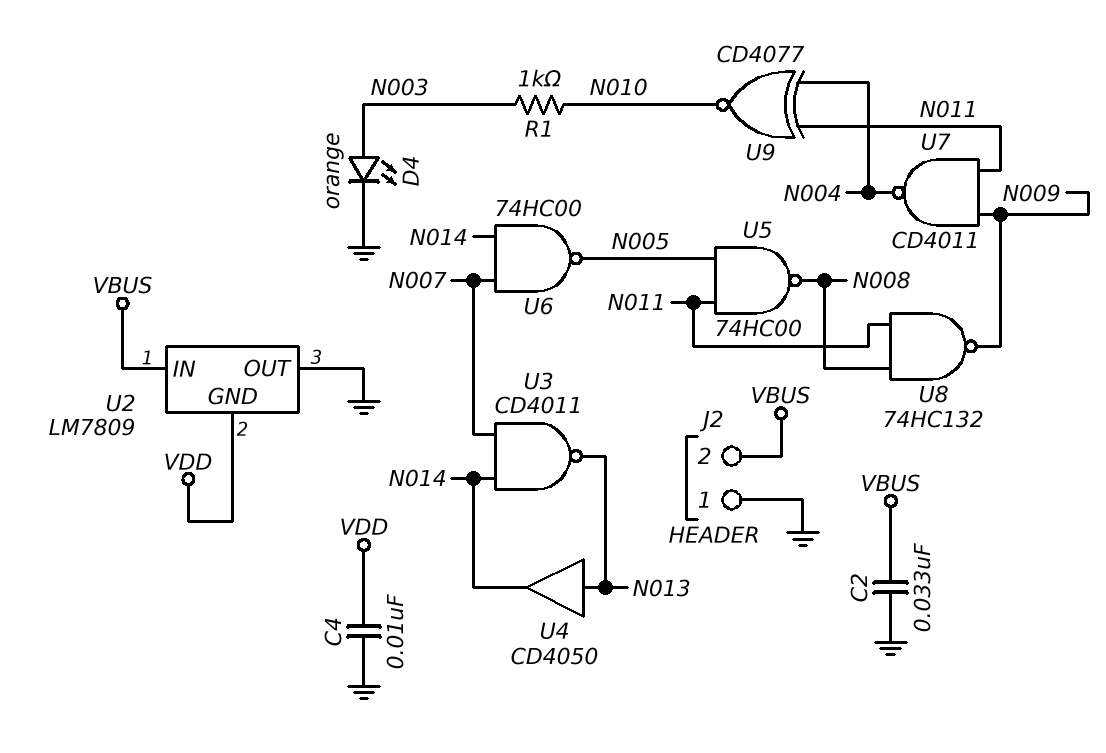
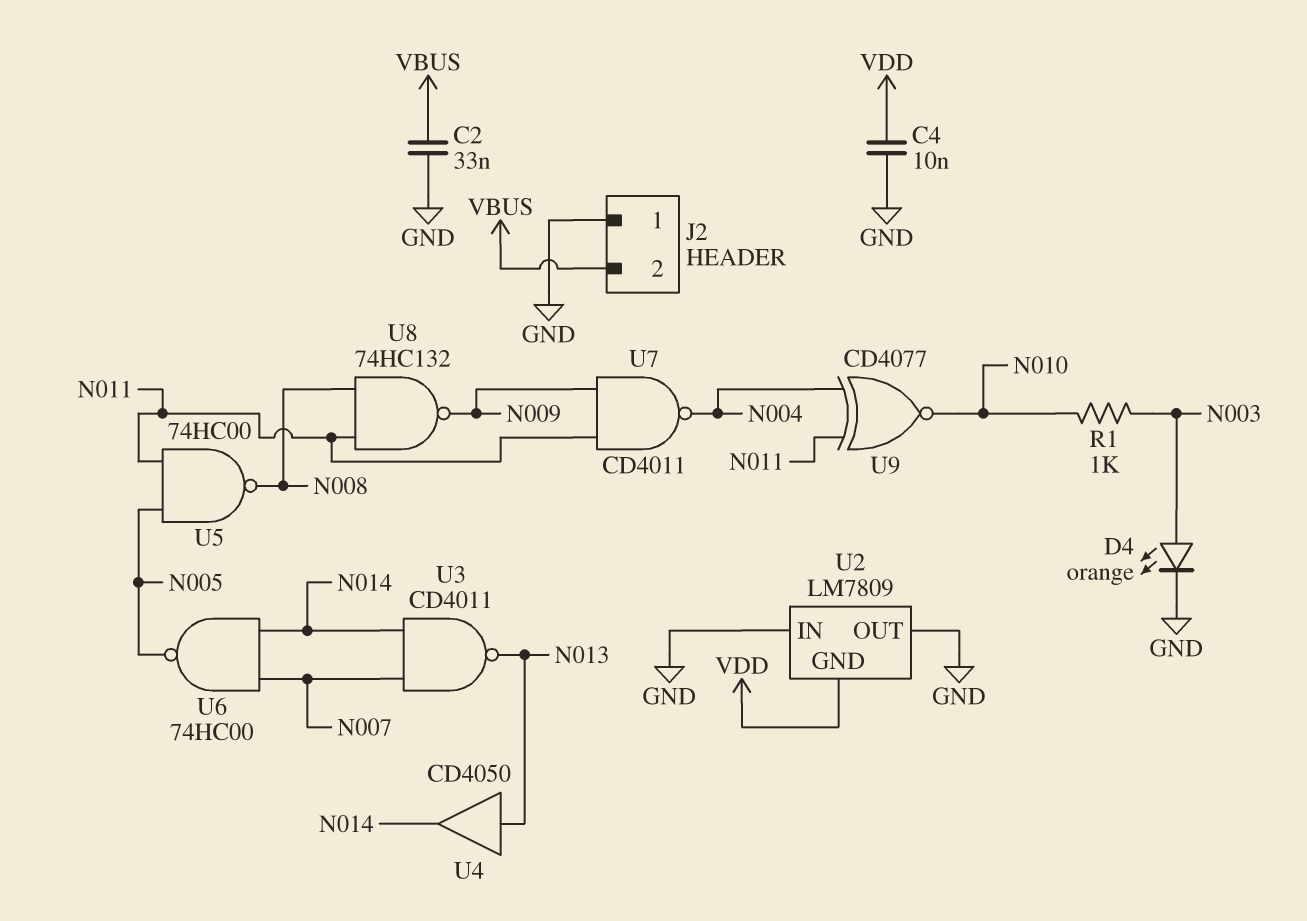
U2 pin IN: VBUS -> GND

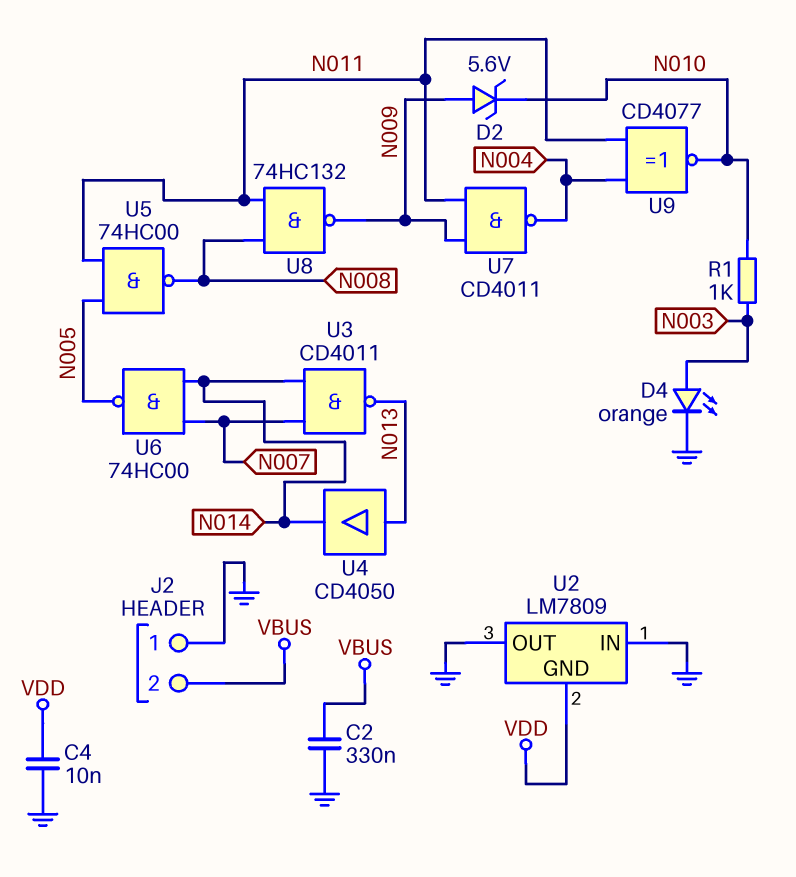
C2: 33nF (GND, VBUS) -> 330nF (GND, VBUS)
D2: none -> zener 5.6V (A N009, K N010)

